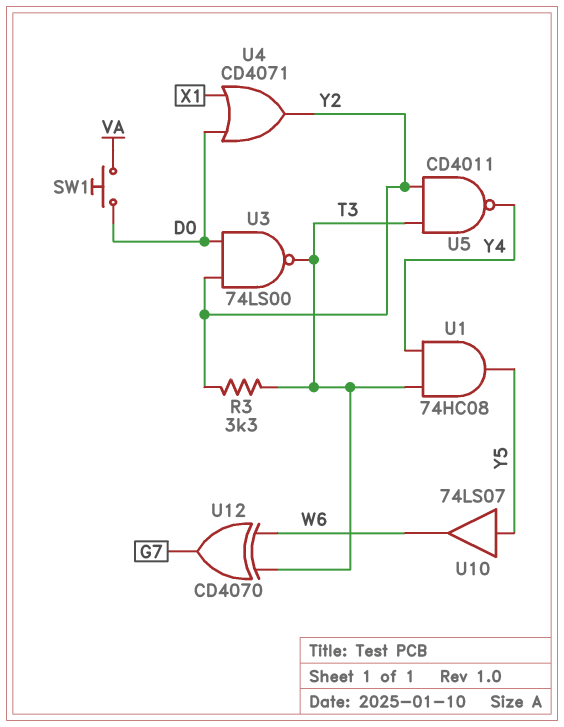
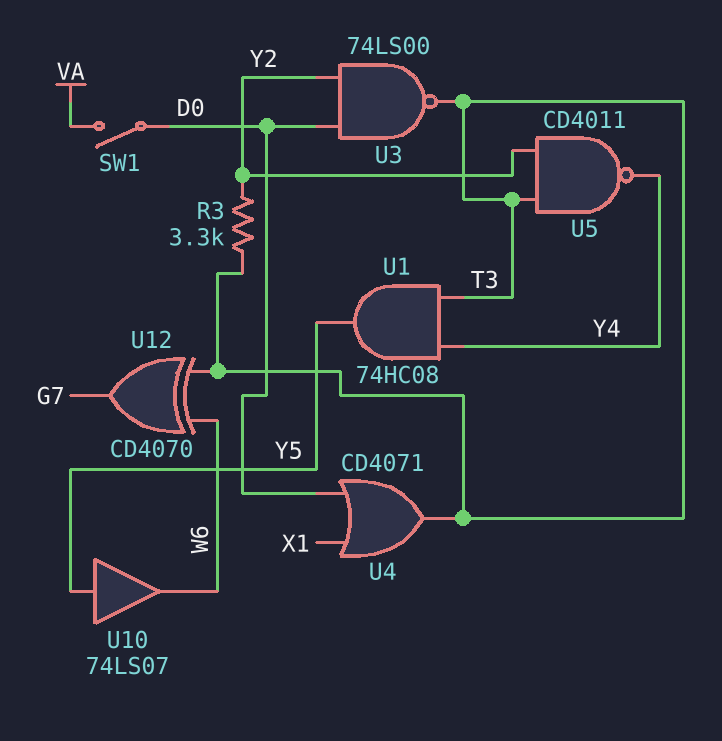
SW1: button (D0, VA) -> switch (D0, VA)
U4: OR CD4071 (in D0, in X1, out Y2) -> OR CD4071 (in D0, in X1, out T3)

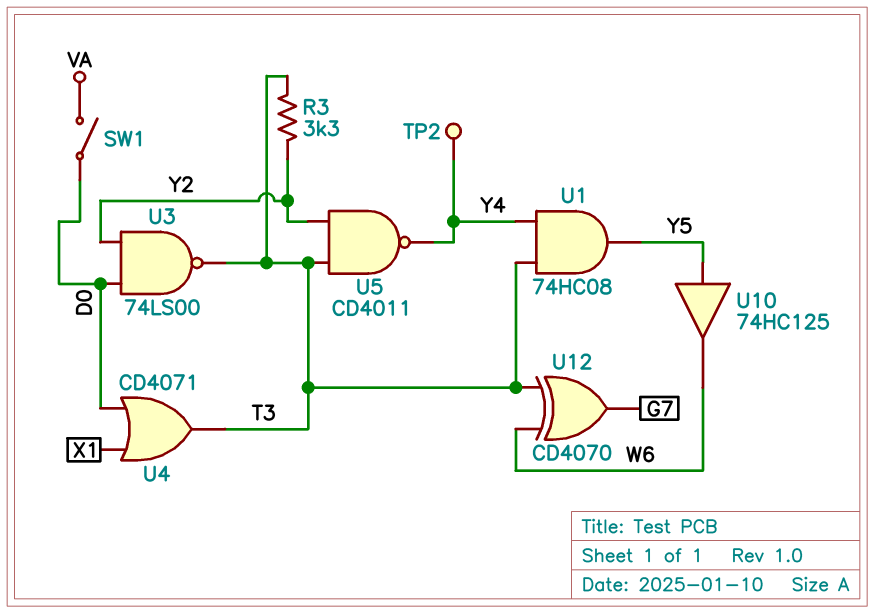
TP2: none -> test point (Y4)
U10: buffer 74LS07 (in Y5, out W6) -> buffer 74HC125 (in Y5, out W6)

